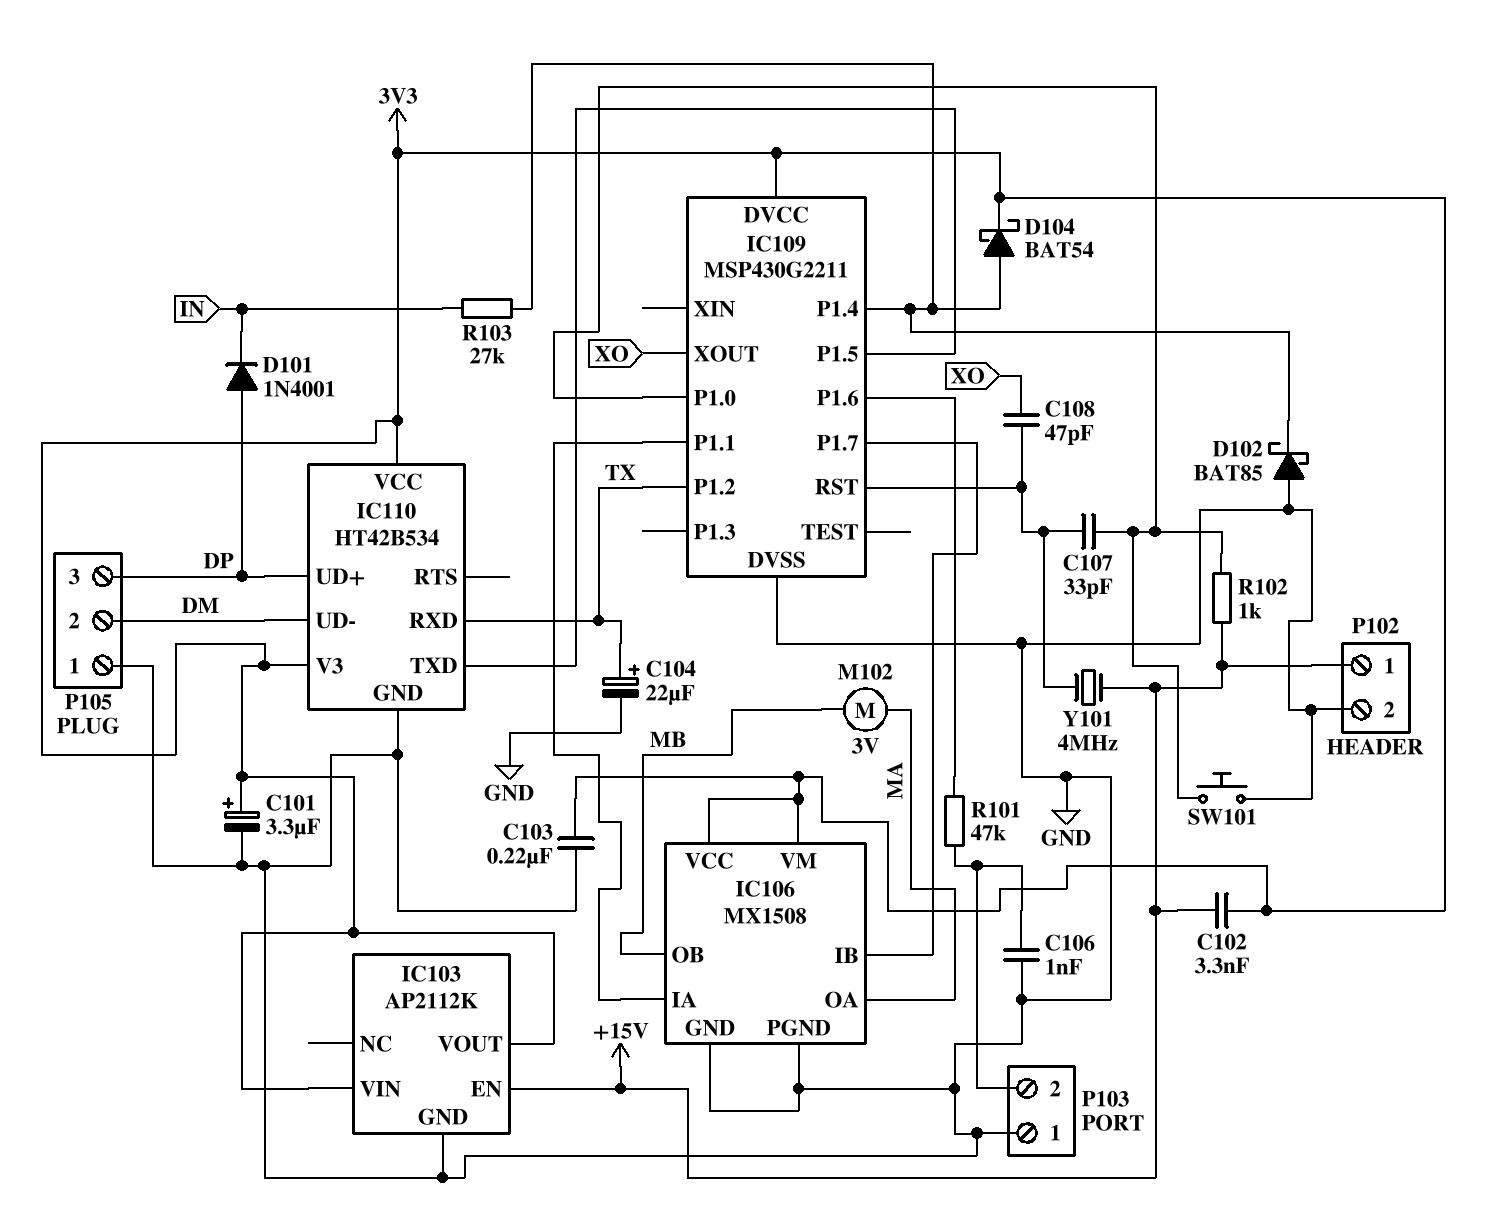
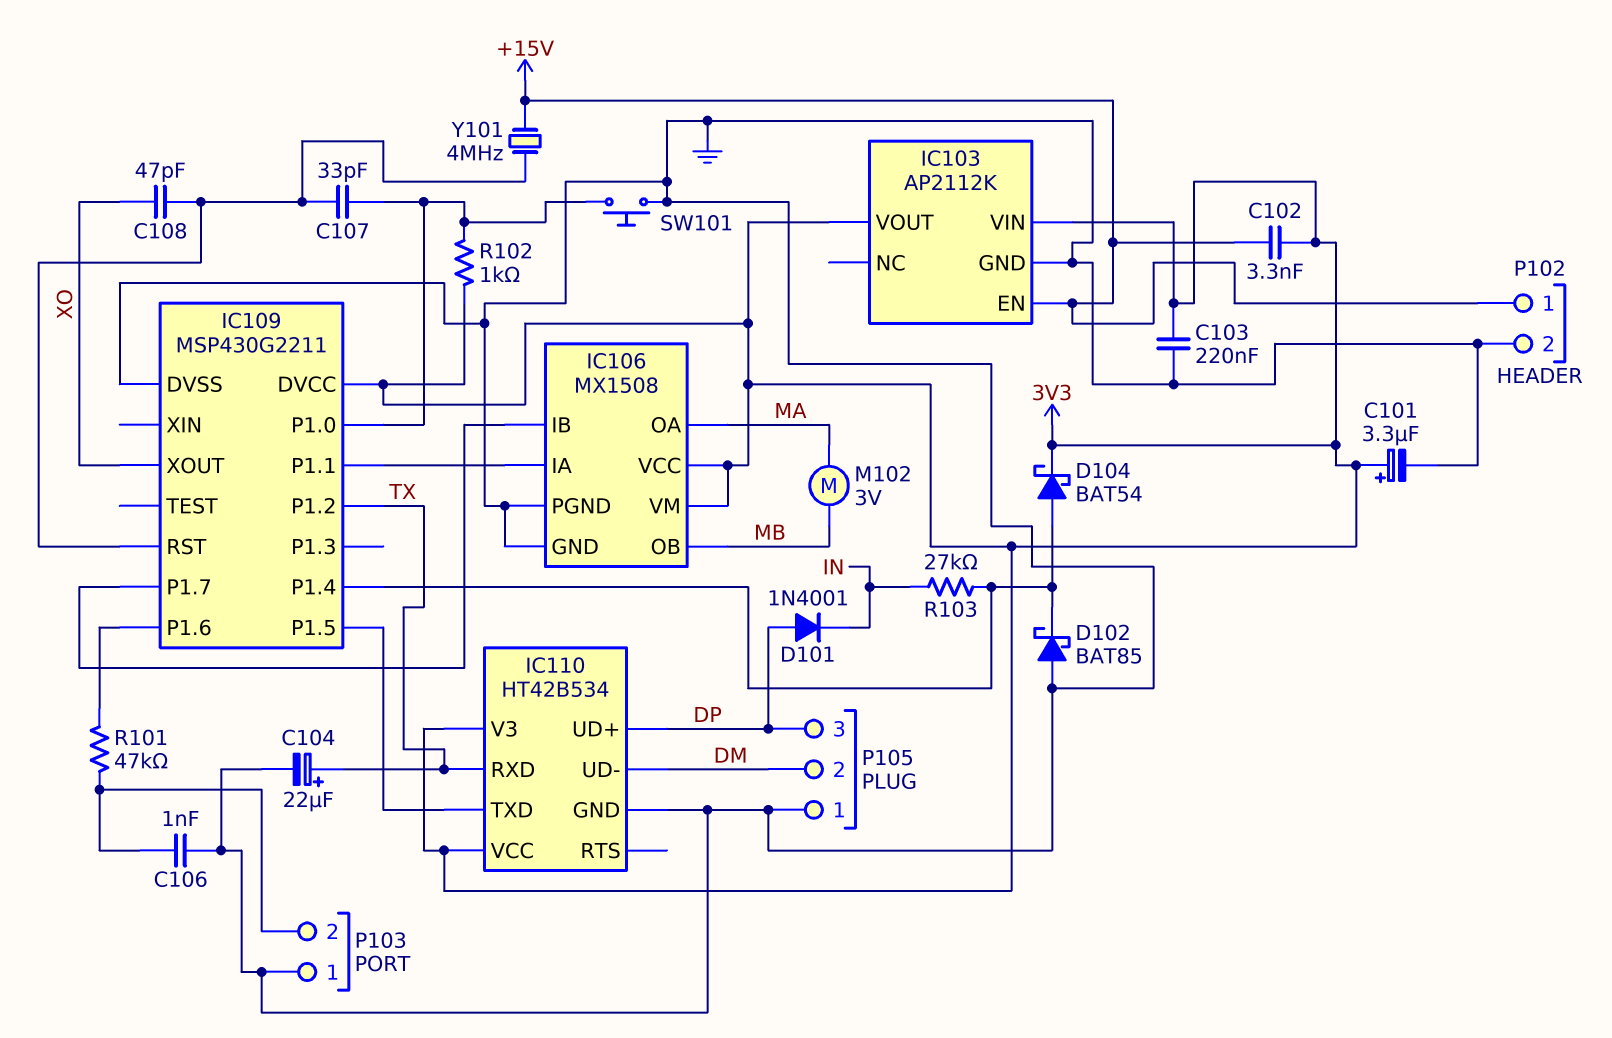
R102: 1k (+15V, IC109/P1.0) -> 1k (3V3, IC109/P1.0)

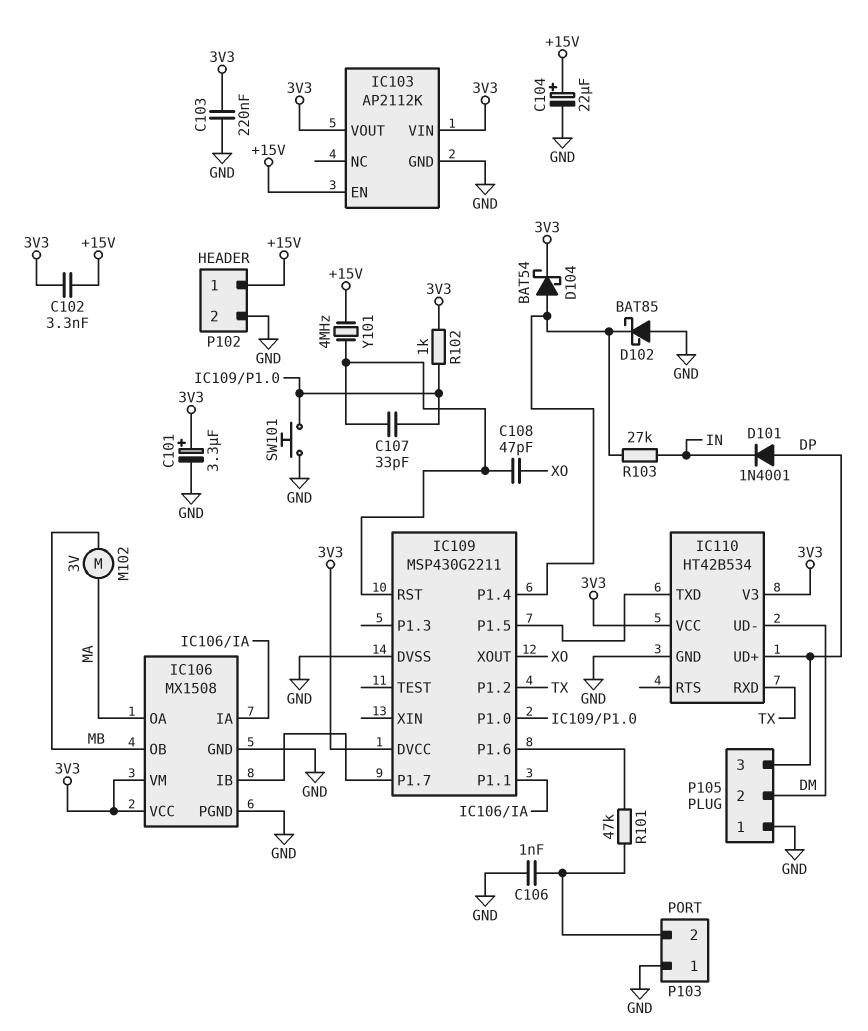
C104: 22uF (plus TX, minus GND) -> 22uF (plus +15V, minus GND)

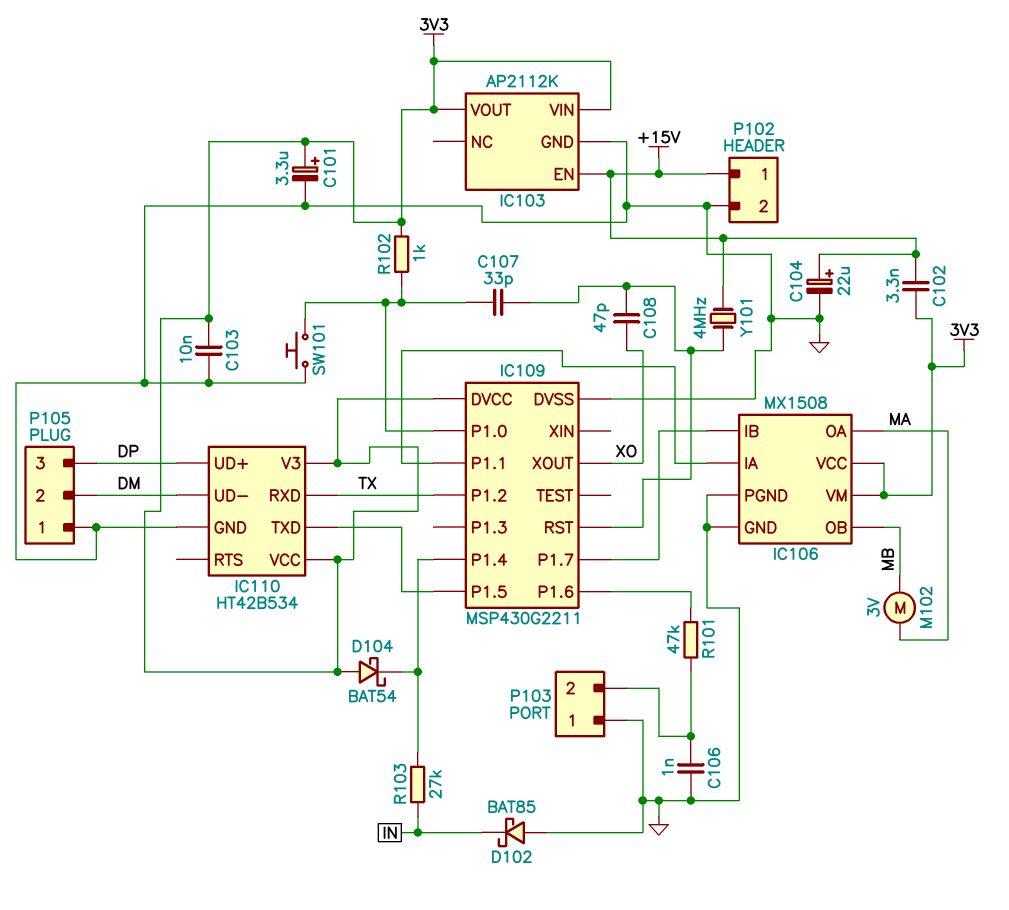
C103: 220nF (3V3, GND) -> 10nF (3V3, GND)
D101: diode 1N4001 (A DP, K IN) -> none
D102: schottky BAT85 (A GND, K IC109/P1.4) -> schottky BAT85 (A GND, K IN)
D104: schottky BAT54 (A IC109/P1.4, K 3V3) -> schottky BAT54 (A 3V3, K IC109/P1.4)

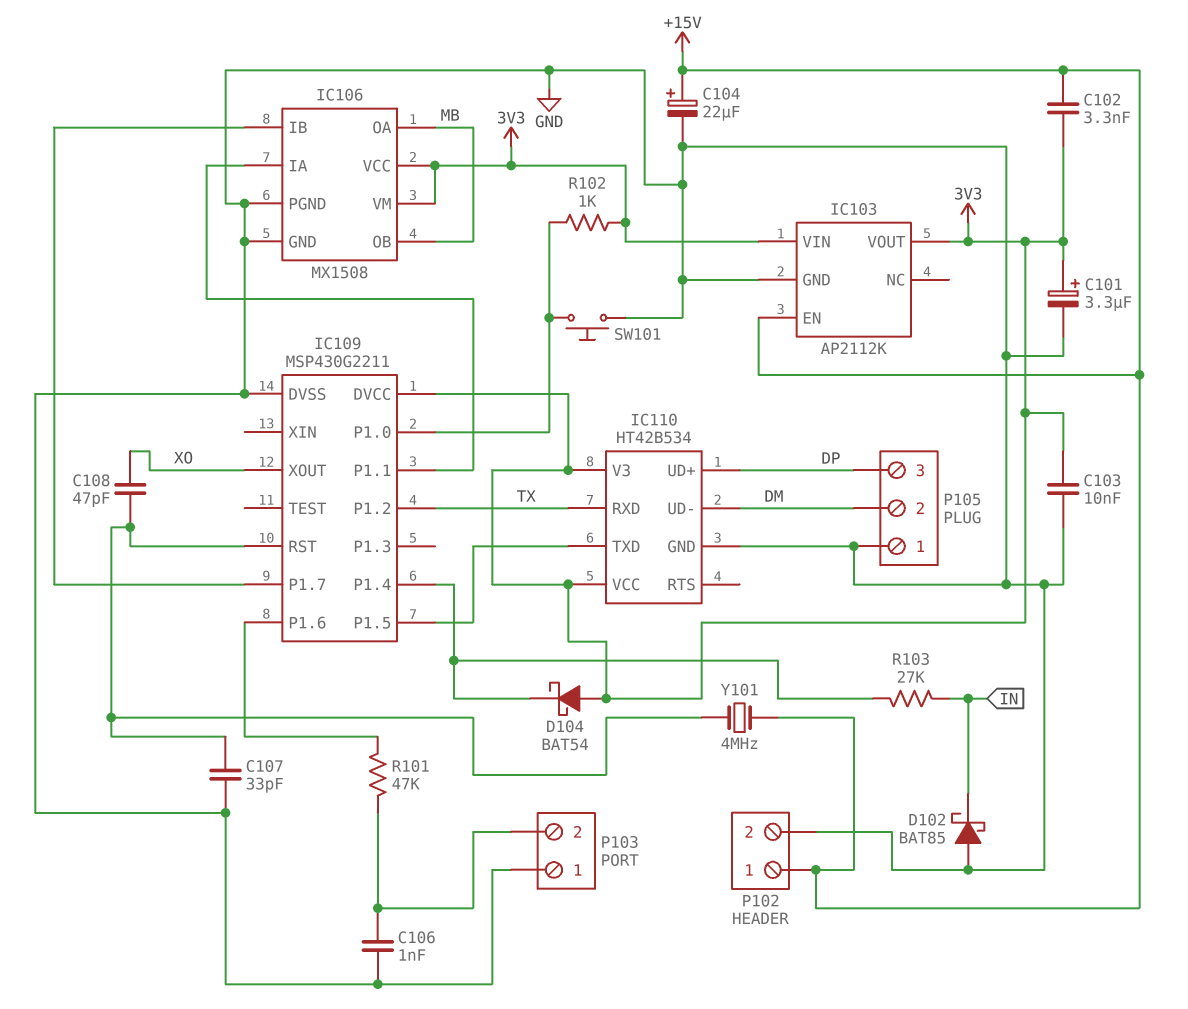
C107: 33pF (IC109/P1.0, IC109/RST) -> 33pF (GND, IC109/RST)
IC106 pin OA: MA -> MB
M102: motor 3V (MA, MB) -> none

